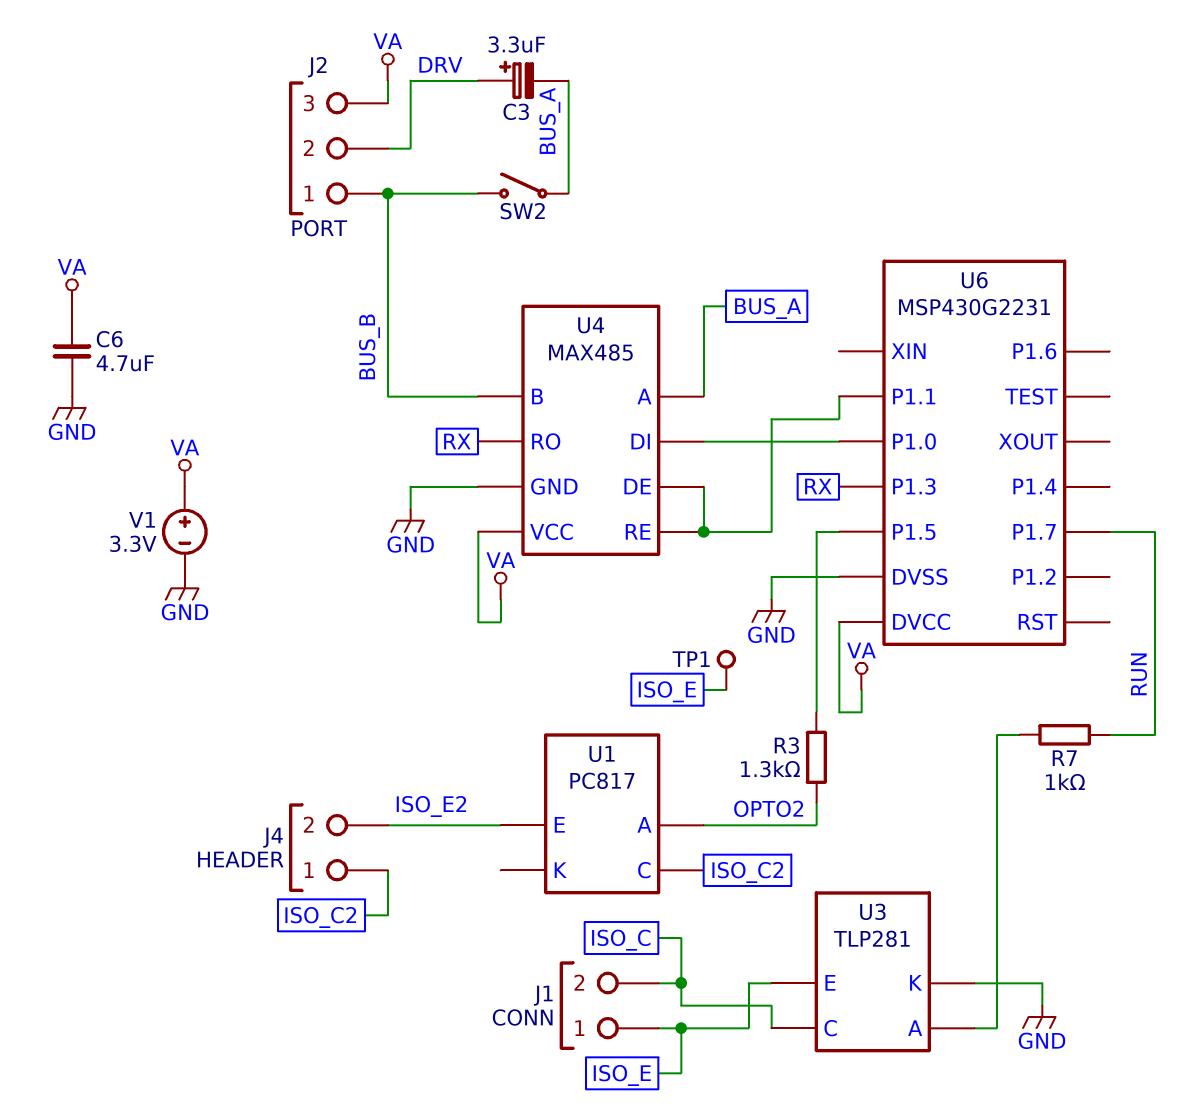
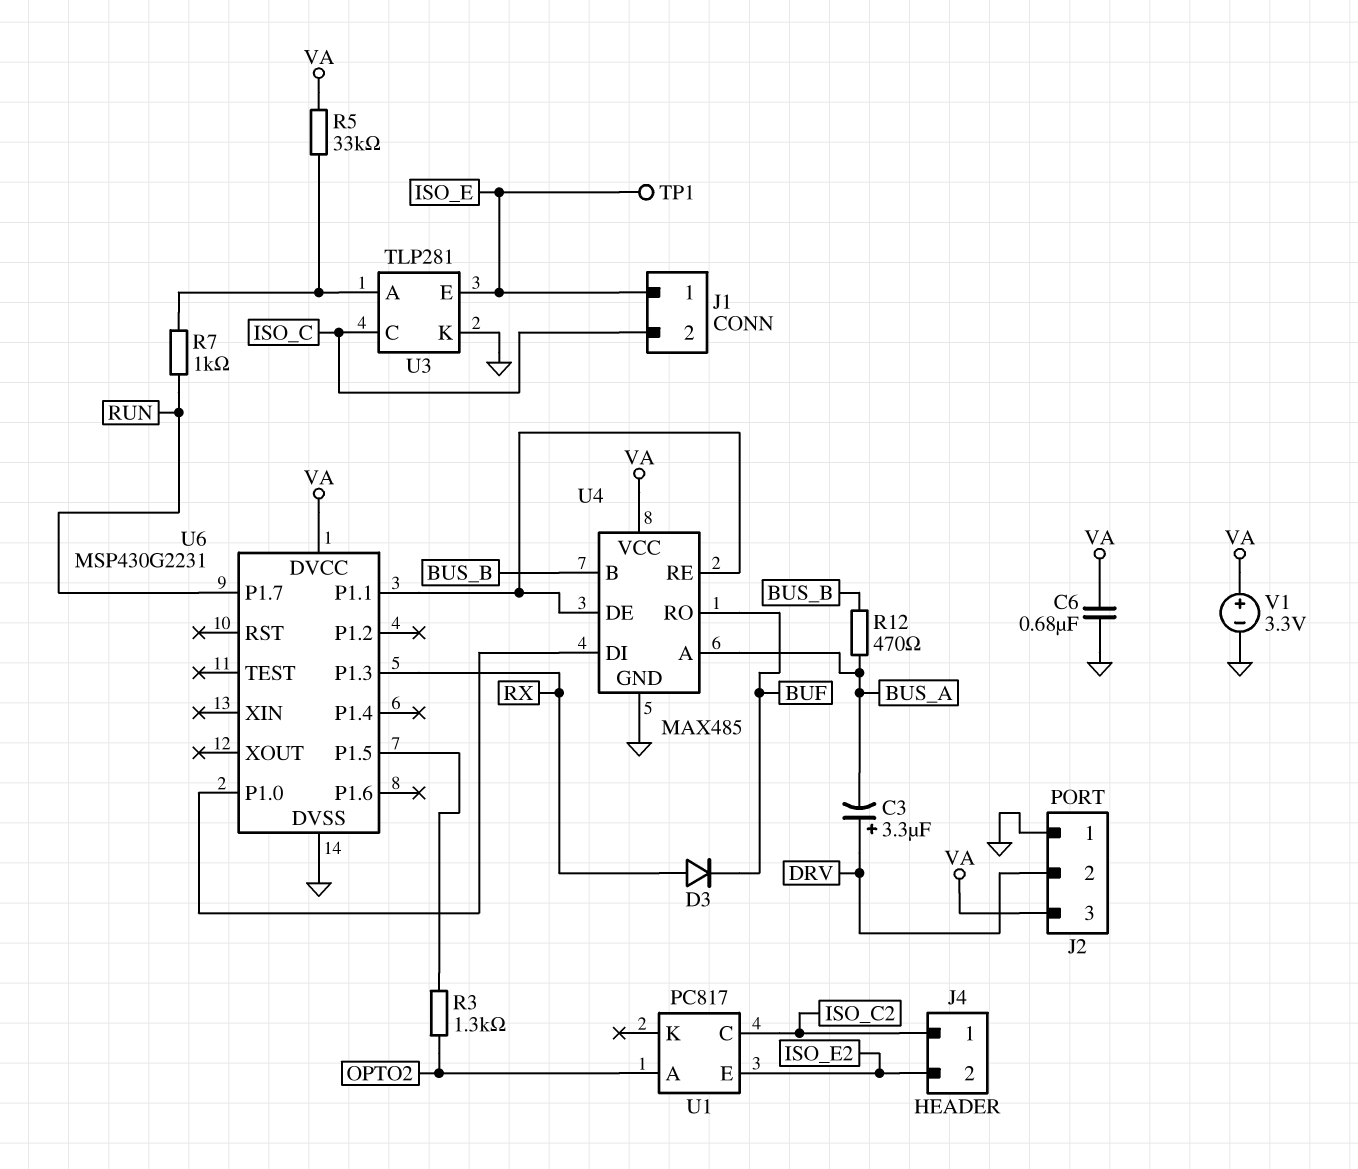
C6: 4.7uF (GND, VA) -> 680nF (GND, VA)
D3: none -> diode (A RX, K BUF)
J2 pin 1: BUS_B -> GND
R5: none -> 33k (U3/A, VA)
R12: none -> 470 (BUS_A, BUS_B)
SW2: switch (BUS_A, BUS_B) -> none
U4 pin RO: RX -> BUF

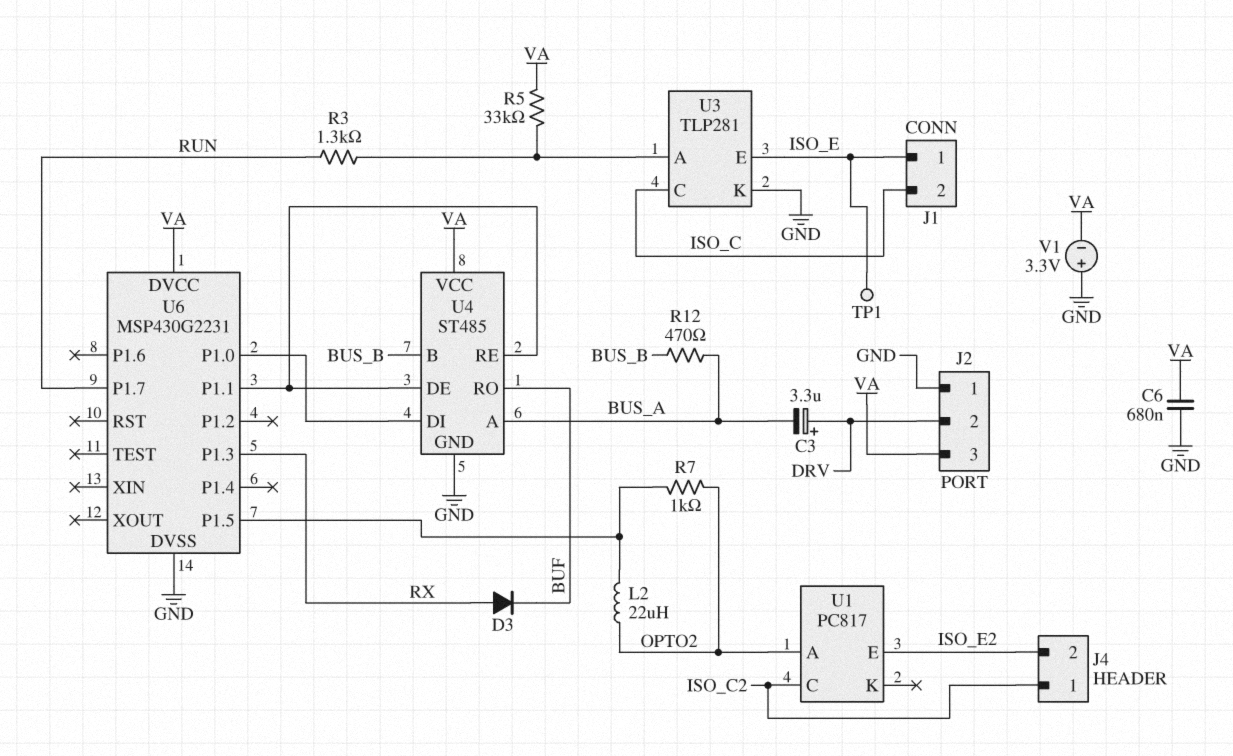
L2: none -> 22uH (OPTO2, U6/P1.5)
R3: 1.3k (OPTO2, U6/P1.5) -> 1.3k (RUN, U3/A)
R7: 1k (RUN, U3/A) -> 1k (OPTO2, U6/P1.5)
U4: MAX485 -> ST485
V1: 3.3V (plus VA, minus GND) -> 3.3V (plus GND, minus VA)

